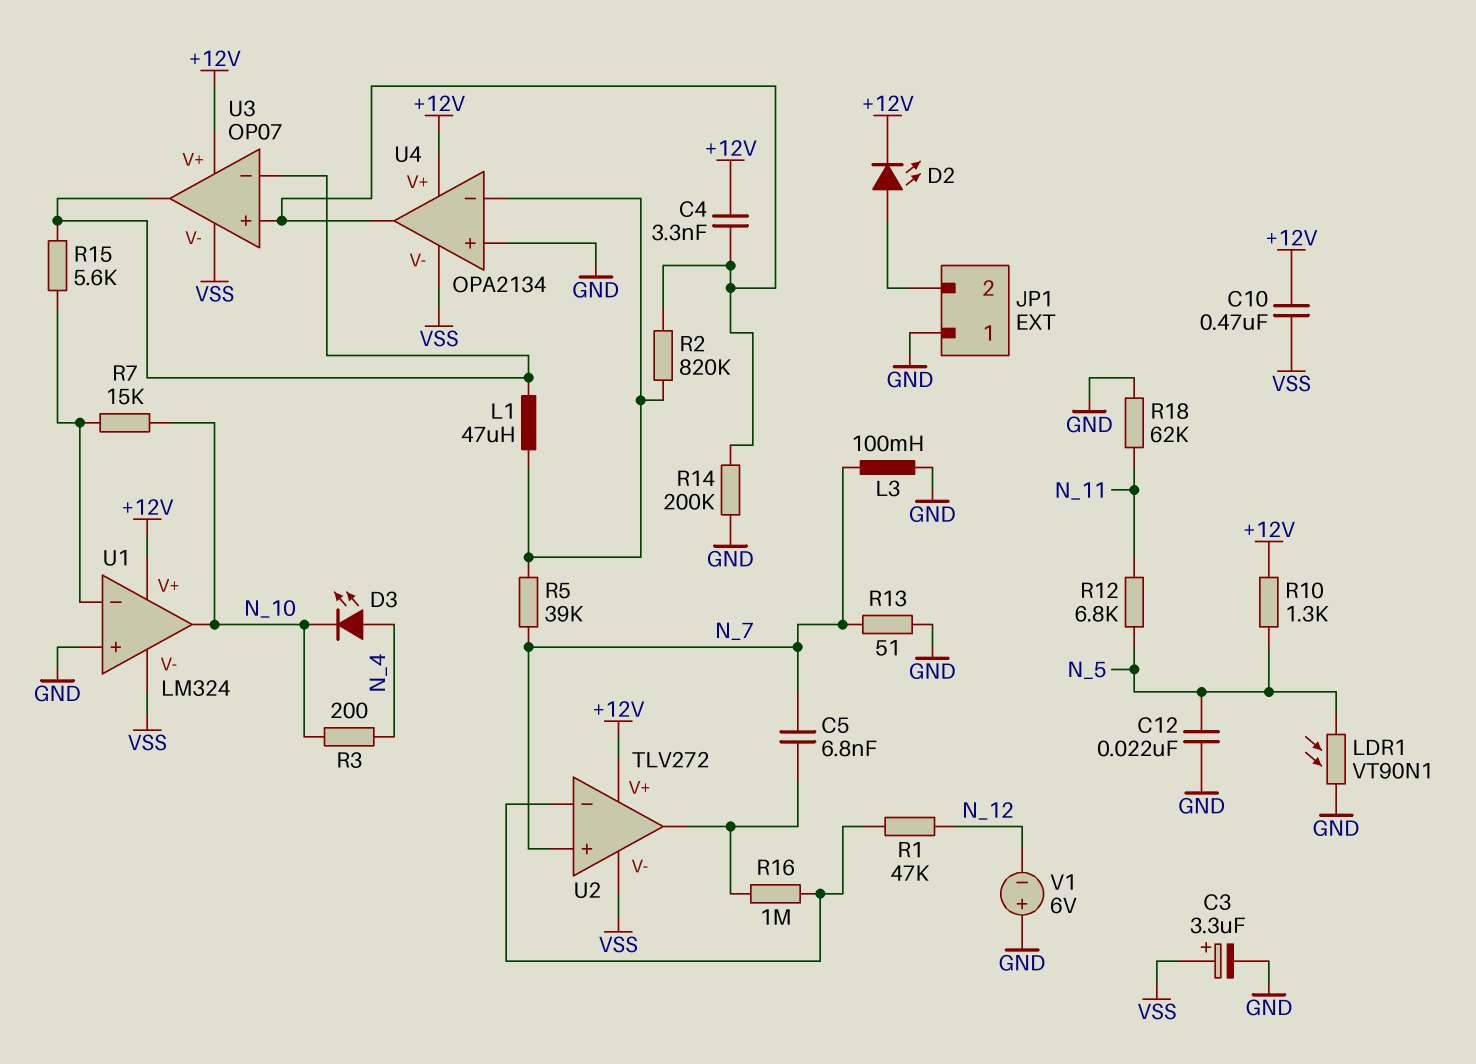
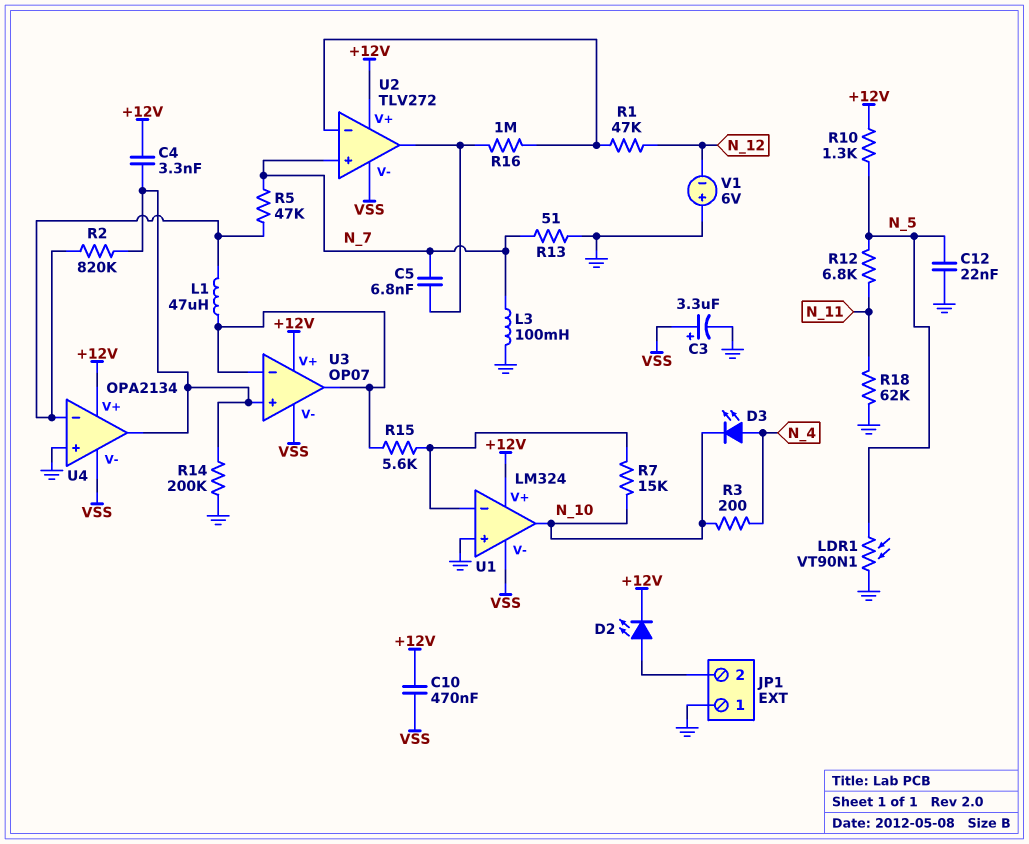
R5: 39k (N_7, U4/in-) -> 47k (N_7, U4/in-)

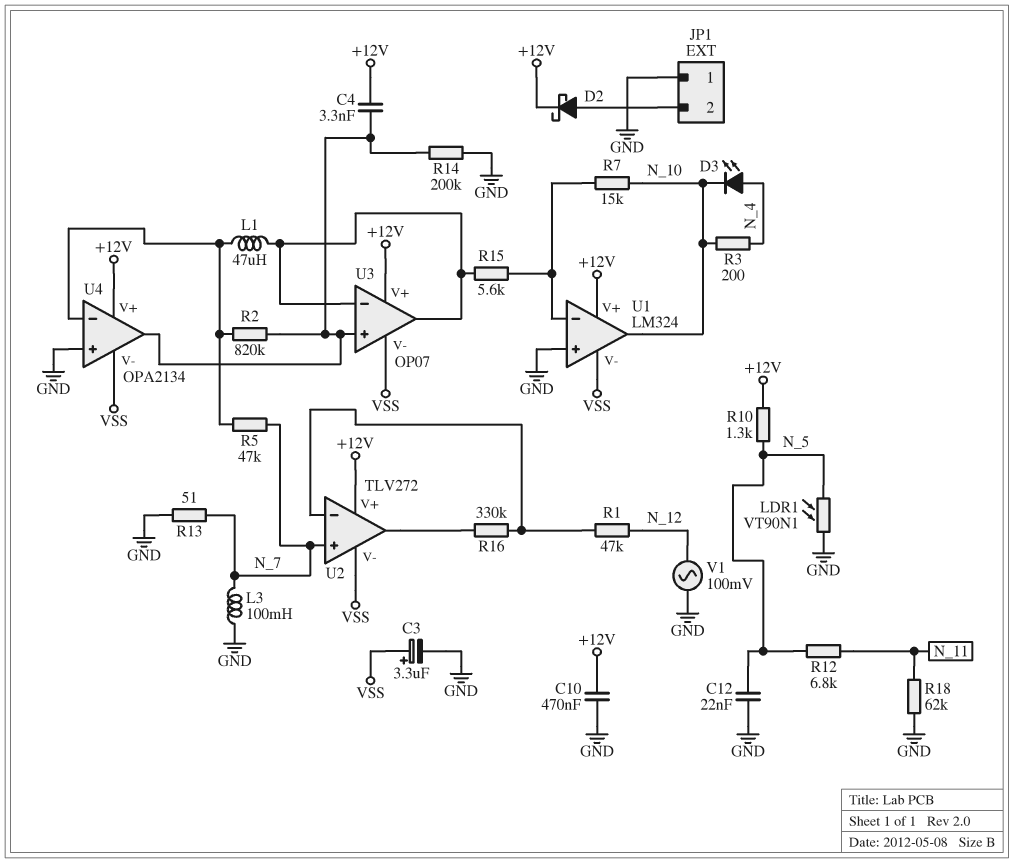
C5: 6.8nF (N_7, U2/out) -> none
C10: 470nF (+12V, VSS) -> 470nF (+12V, GND)
D2: LED (A JP1/2, K +12V) -> schottky (A JP1/2, K +12V)
R16: 1M (U2/in-, U2/out) -> 330k (U2/in-, U2/out)
V1: 6V (plus GND, minus N_12) -> AC 100mV (GND, N_12)

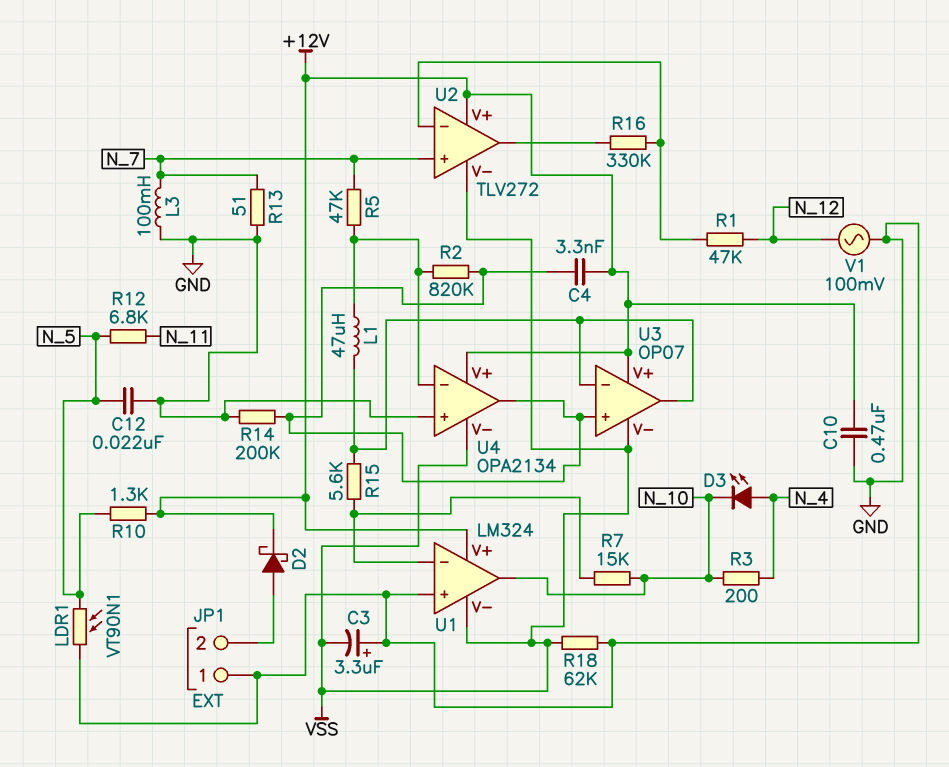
C3: 3.3uF (plus VSS, minus GND) -> 3.3uF (plus GND, minus VSS)
R18: 62k (GND, N_11) -> 62k (GND, VSS)

